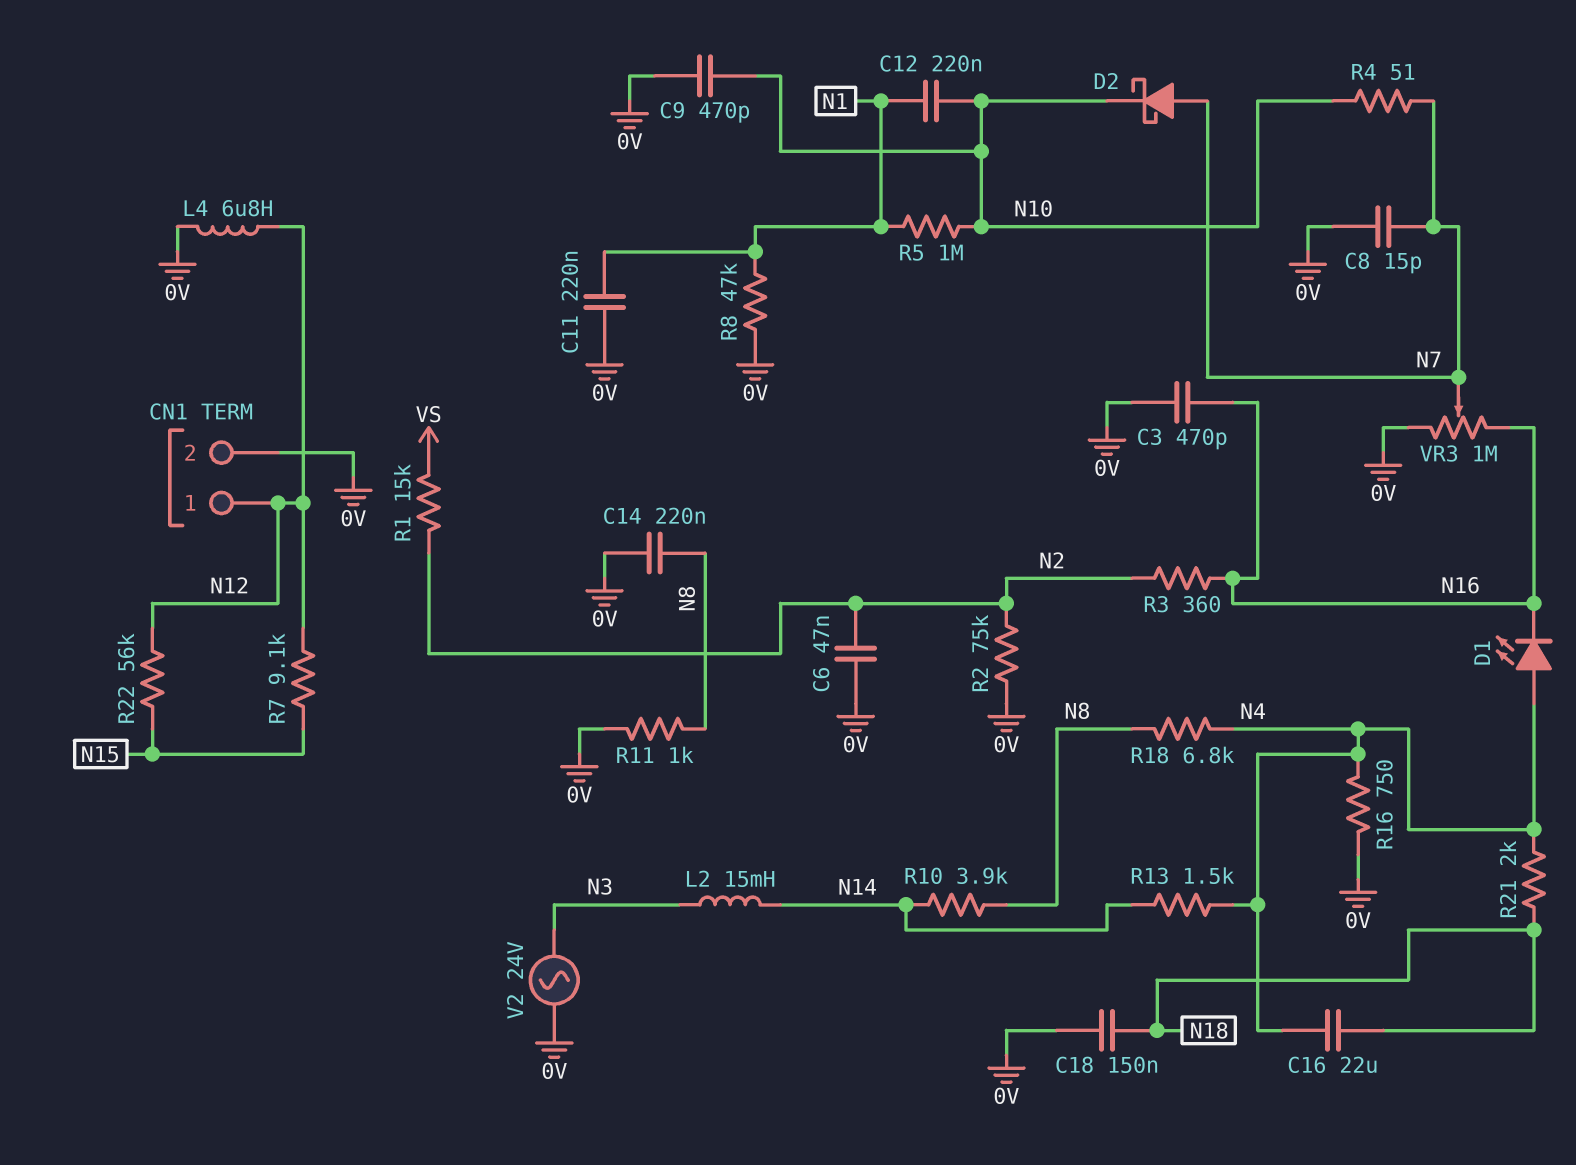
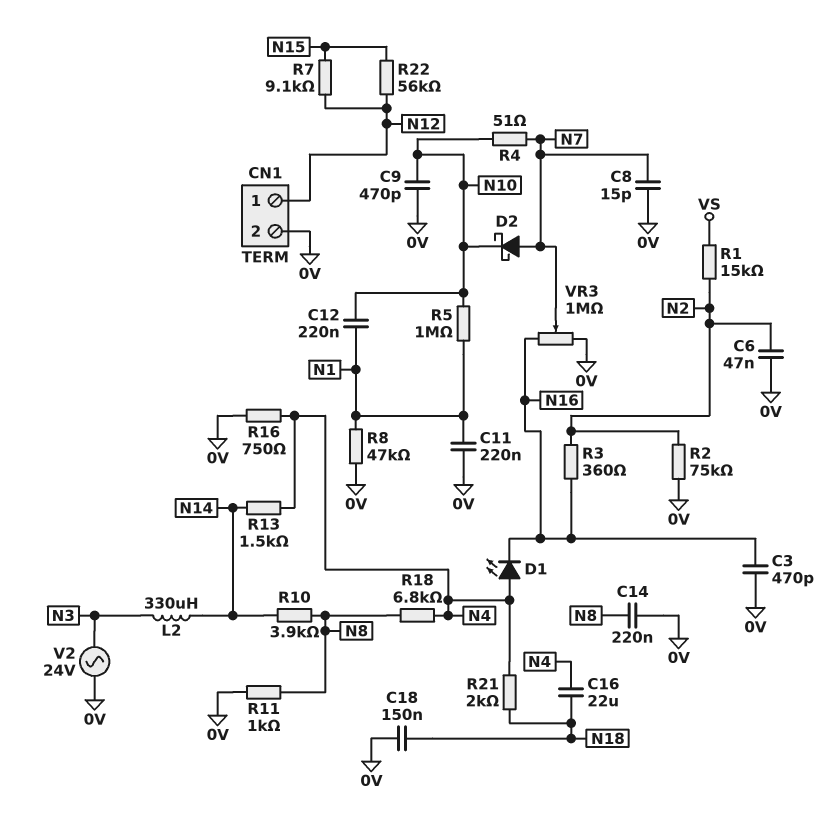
L2: 15mH (N3, N14) -> 330uH (N3, N14)
L4: 6.8uH (0V, N12) -> none

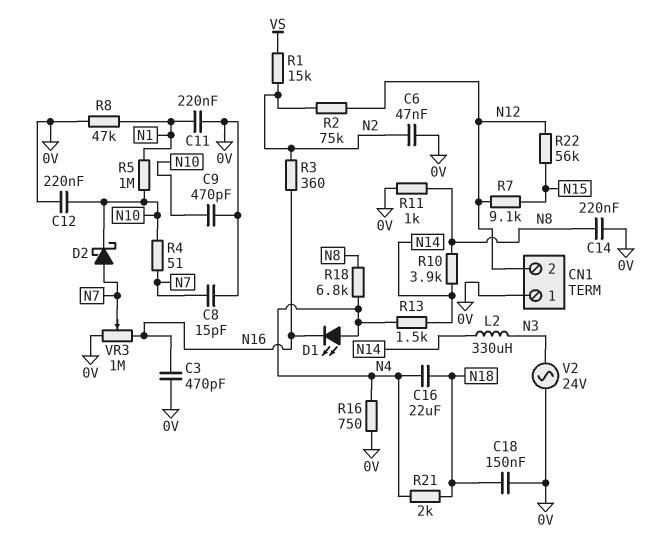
C12: 220nF (N1, N10) -> 220nF (0V, N10)
CN1 pin 1: N12 -> 0V
CN1 pin 2: 0V -> N12
R2: 75k (0V, N2) -> 75k (N2, N12)

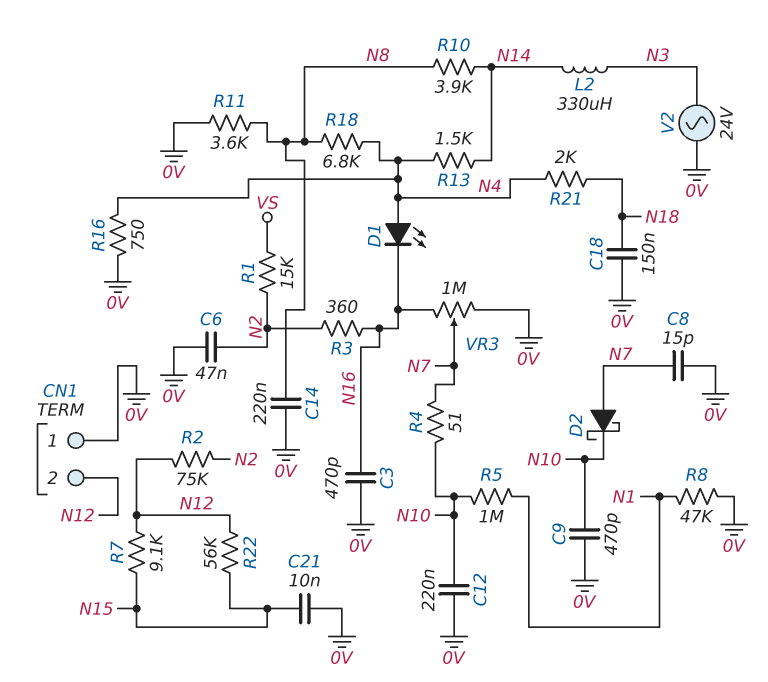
C11: 220nF (0V, N1) -> none
C16: 22uF (N4, N18) -> none
C21: none -> 10nF (0V, N15)
R11: 1k (0V, N8) -> 3.6k (0V, N8)

